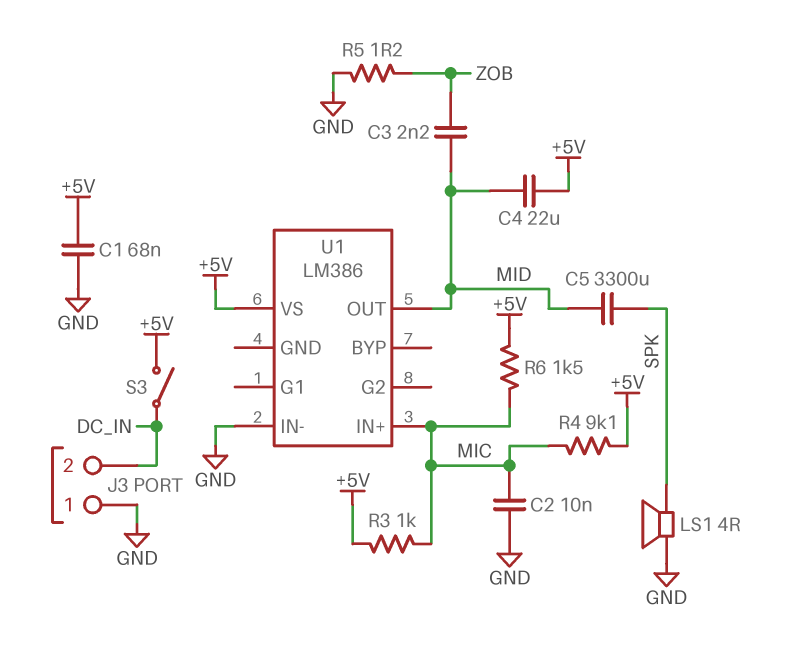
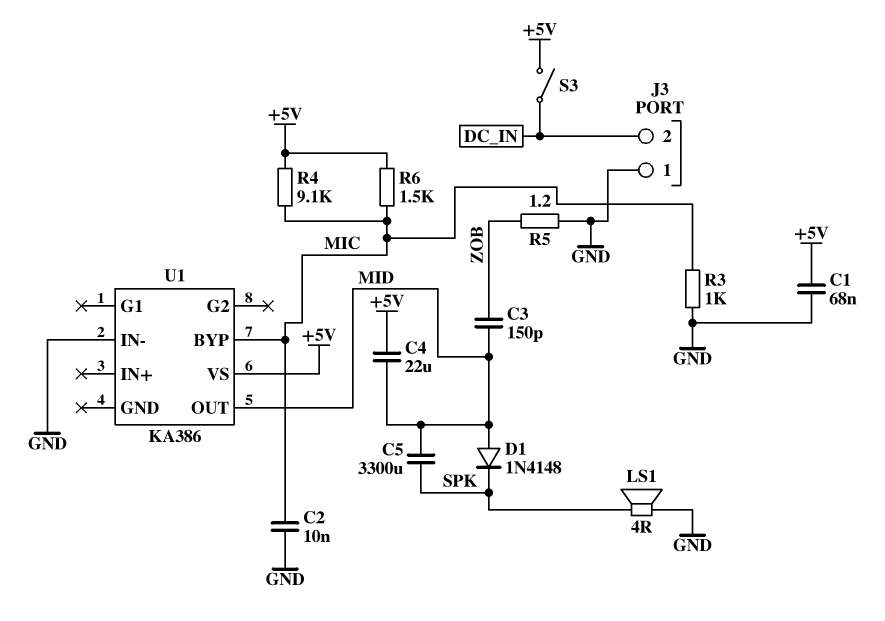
C3: 2.2nF (MID, ZOB) -> 150pF (MID, ZOB)
D1: none -> diode 1N4148 (A MID, K SPK)
R3: 1k (+5V, MIC) -> 1k (GND, MIC)
U1: LM386 -> KA386
U1 pin BYP: none -> MIC
U1 pin IN+: MIC -> none

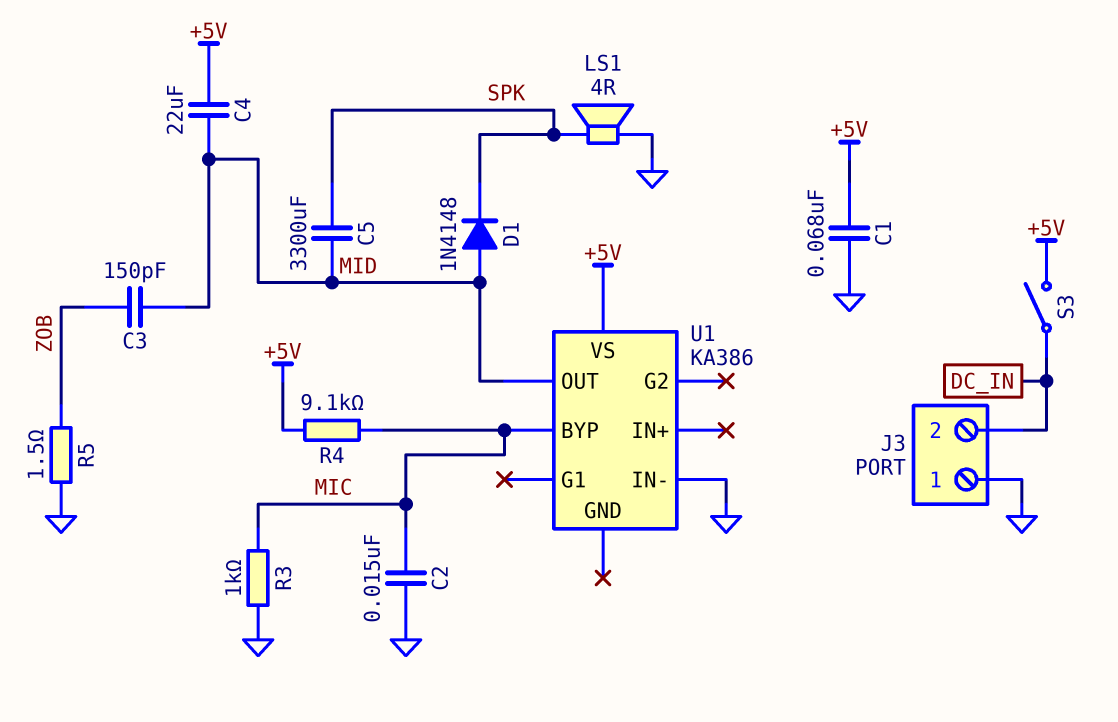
C2: 10nF (GND, MIC) -> 15nF (GND, MIC)
R5: 1.2 (GND, ZOB) -> 1.5 (GND, ZOB)
R6: 1.5k (+5V, MIC) -> none

